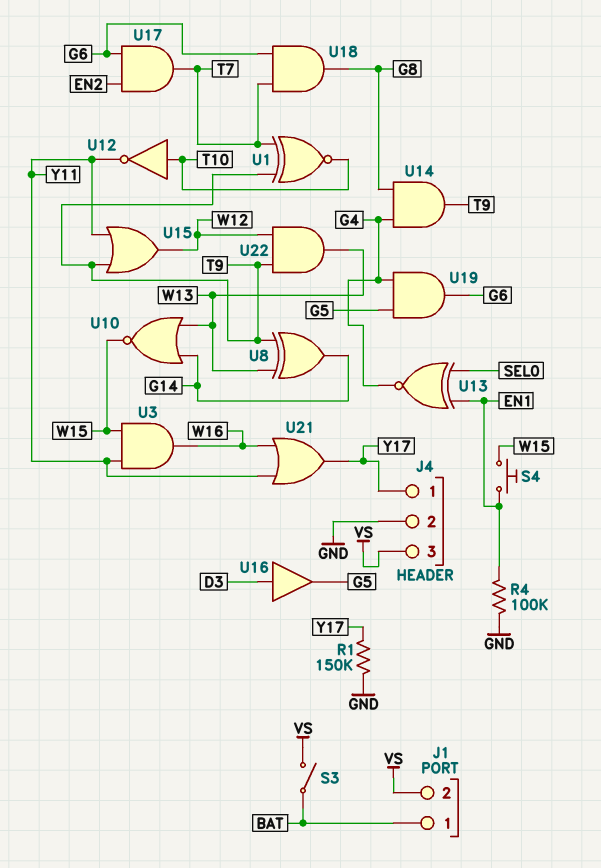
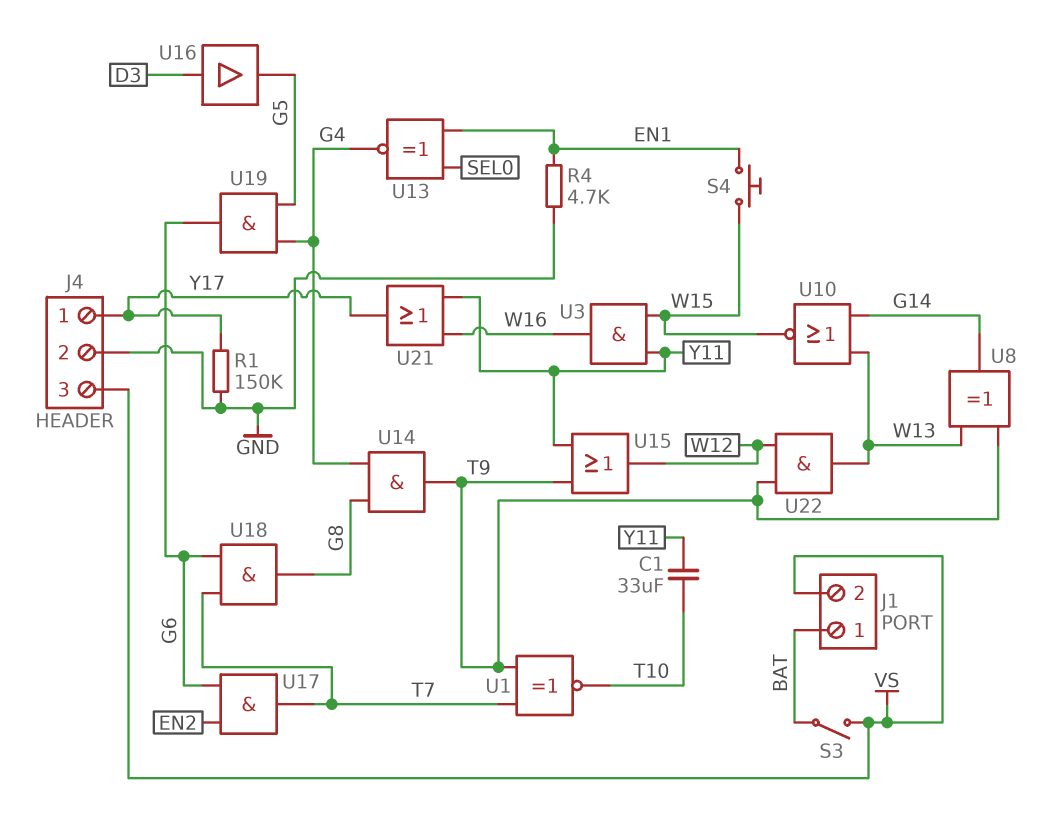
C1: none -> 33uF (T10, Y11)
R4: 100k (EN1, GND) -> 4.7k (EN1, GND)
U12: NOT (in T10, out Y11) -> none

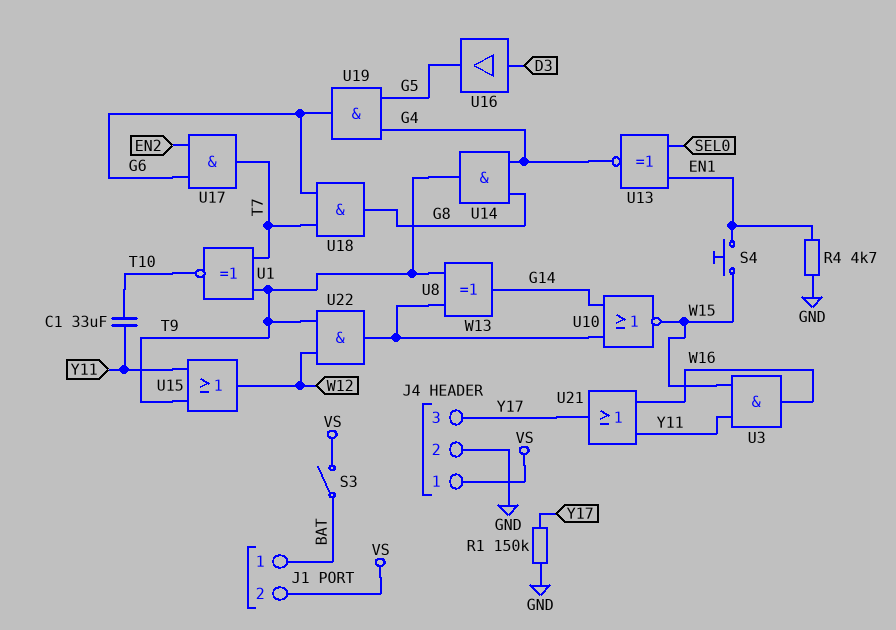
J4 pin 1: Y17 -> VS
J4 pin 3: VS -> Y17

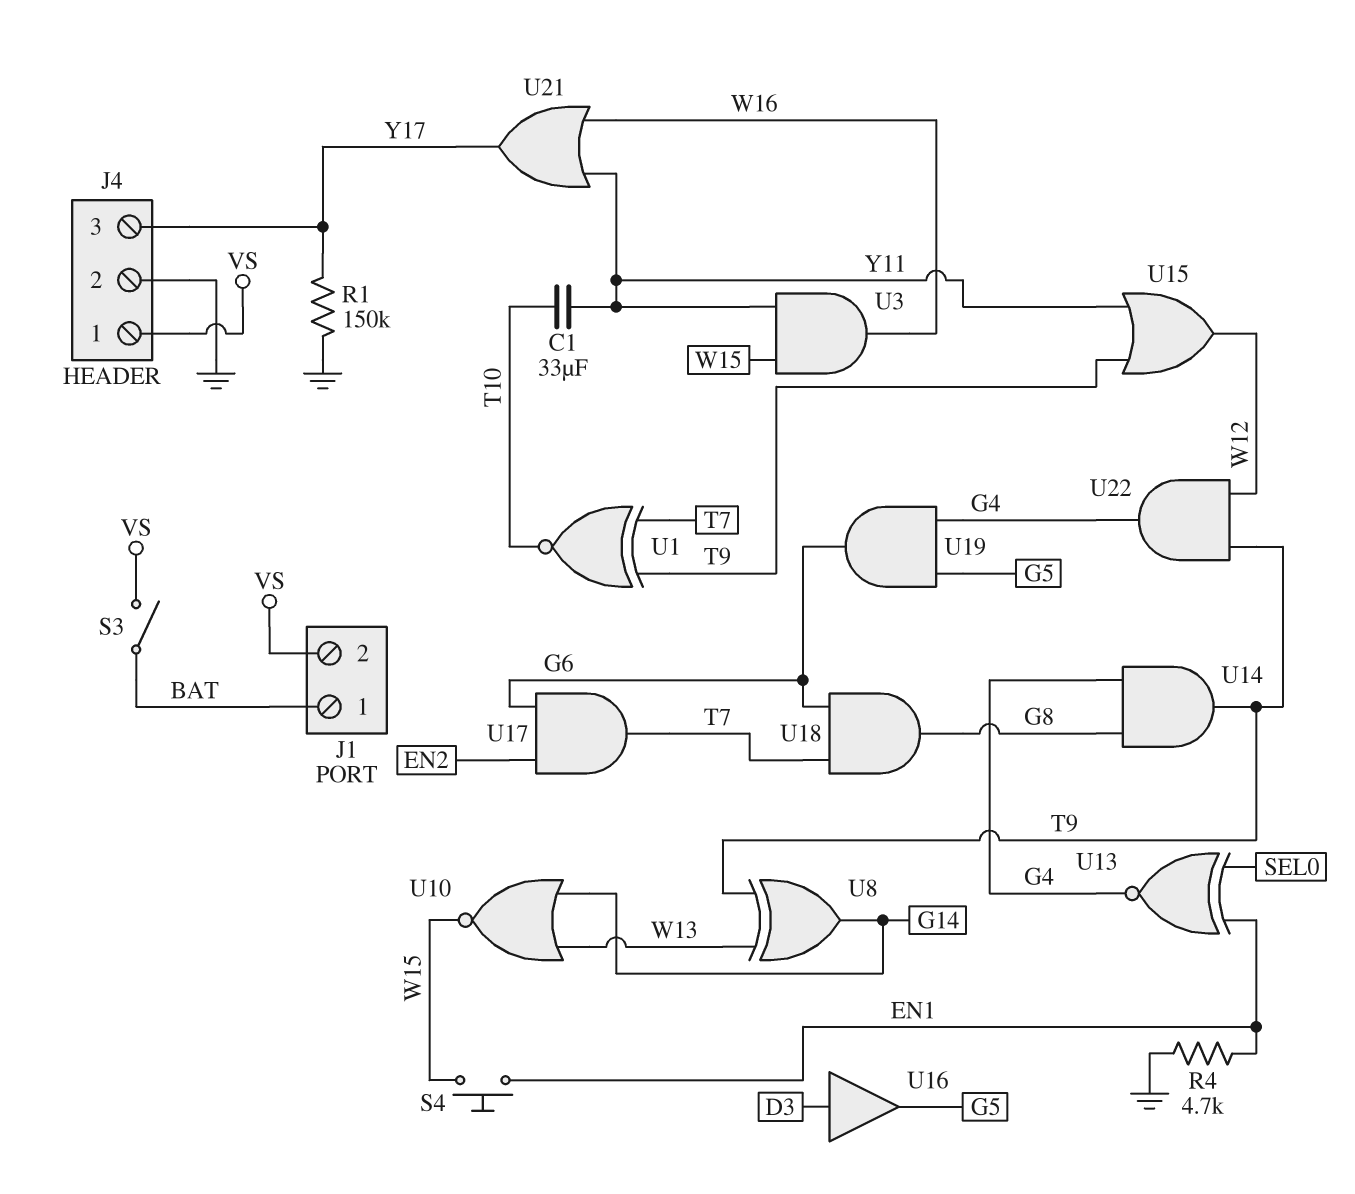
U22: AND (in T9, in W12, out W13) -> AND (in T9, in W12, out G4)

